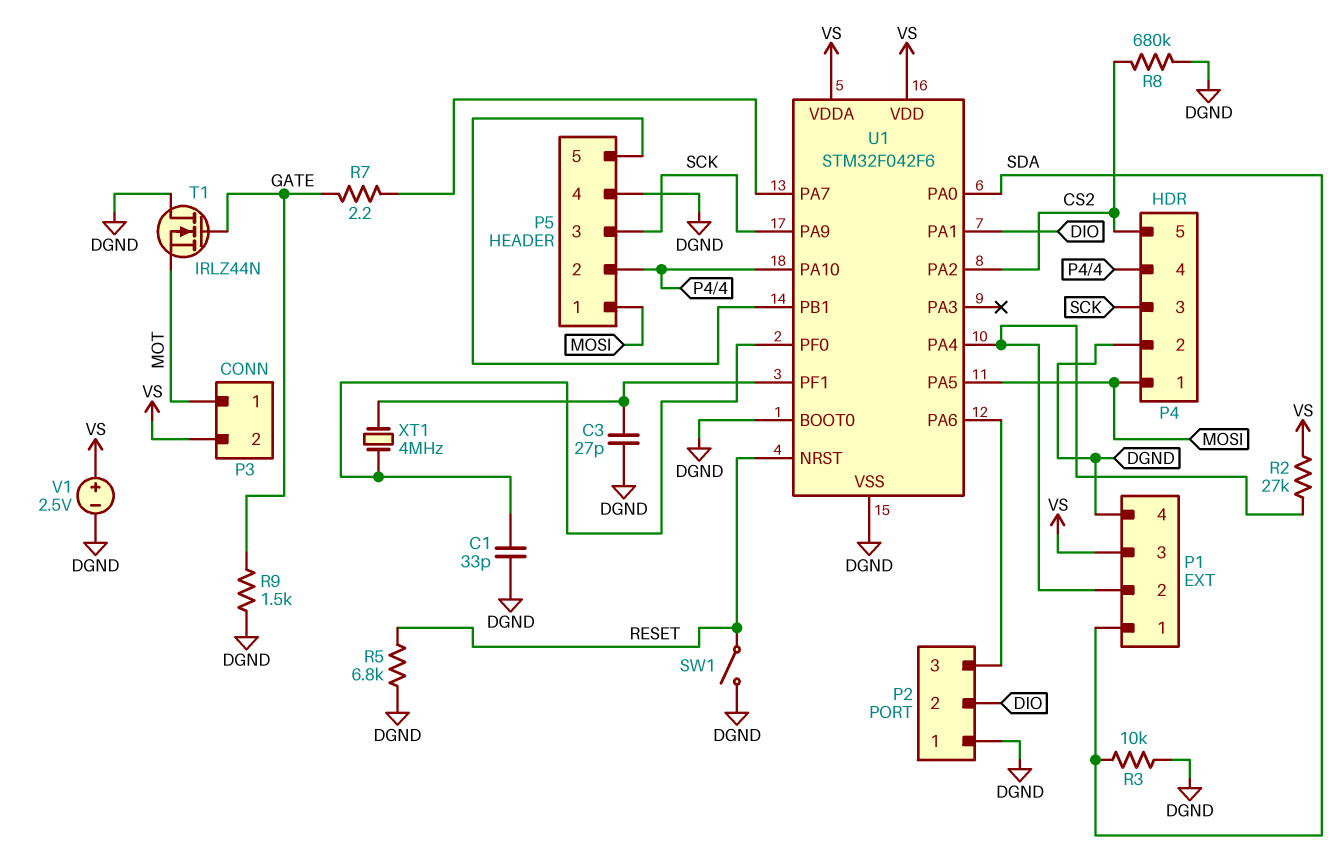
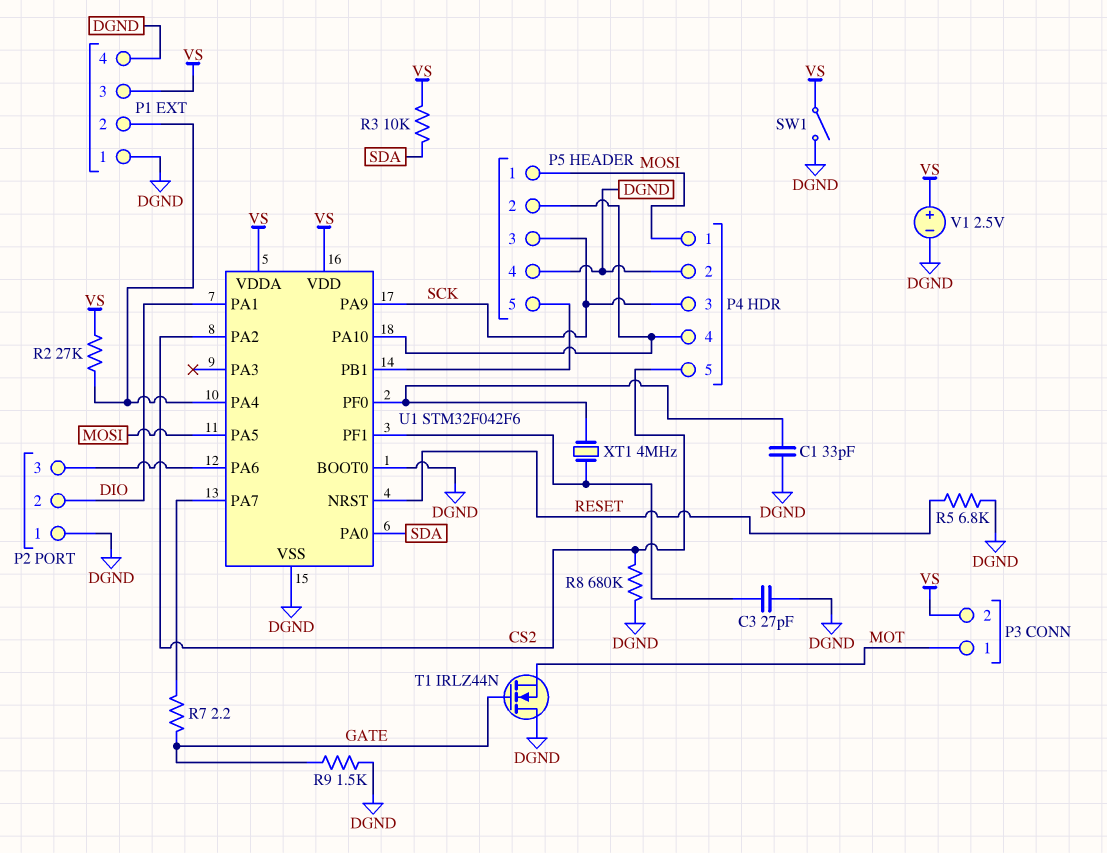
P1 pin 1: SDA -> DGND
R3: 10k (DGND, SDA) -> 10k (SDA, VS)
SW1: switch (DGND, RESET) -> switch (DGND, VS)

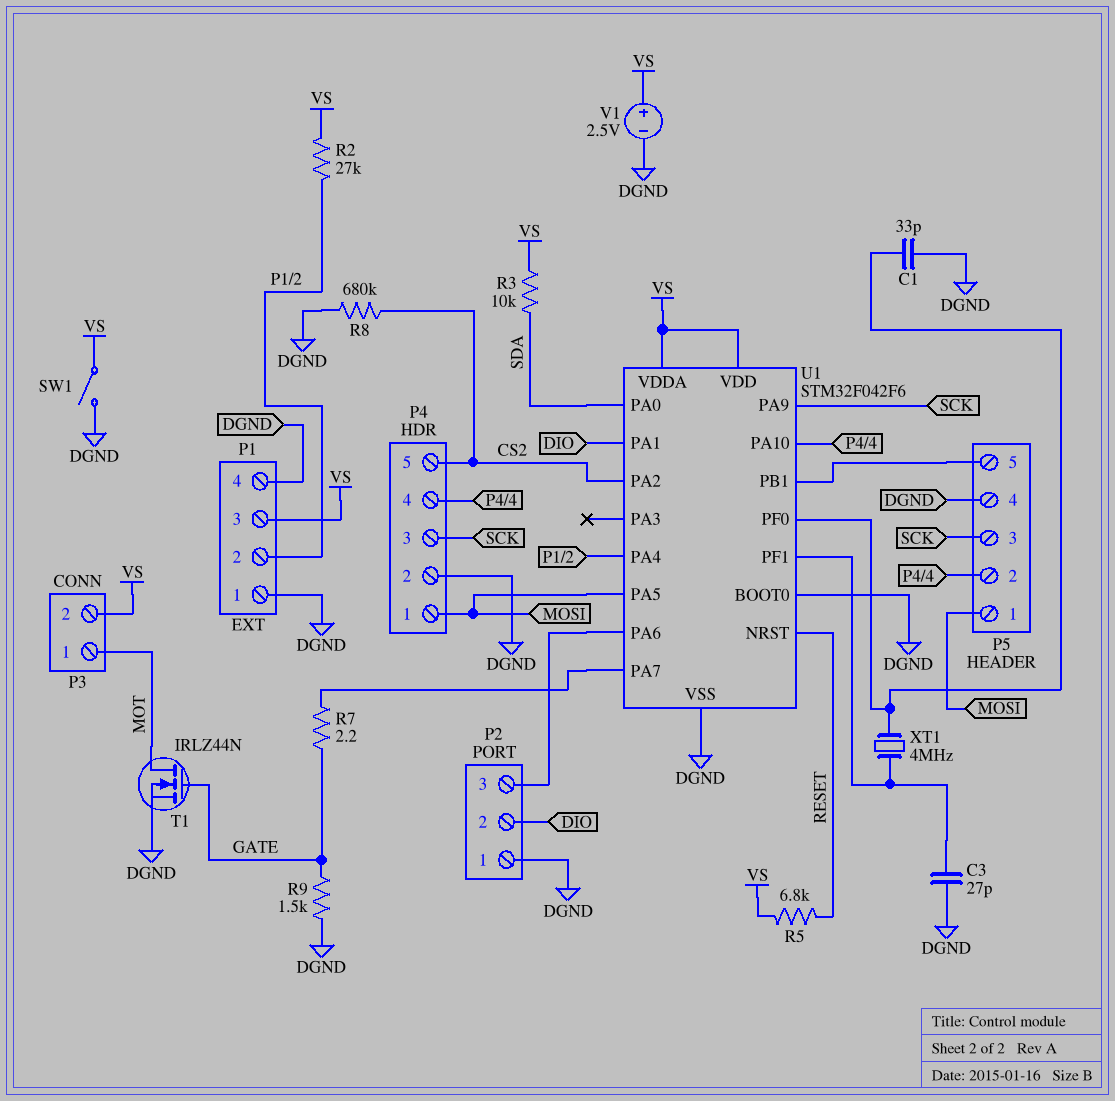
R5: 6.8k (DGND, RESET) -> 6.8k (RESET, VS)
T1: NMOS IRLZ44N (G GATE, D DGND, S MOT) -> NMOS IRLZ44N (G GATE, D MOT, S DGND)

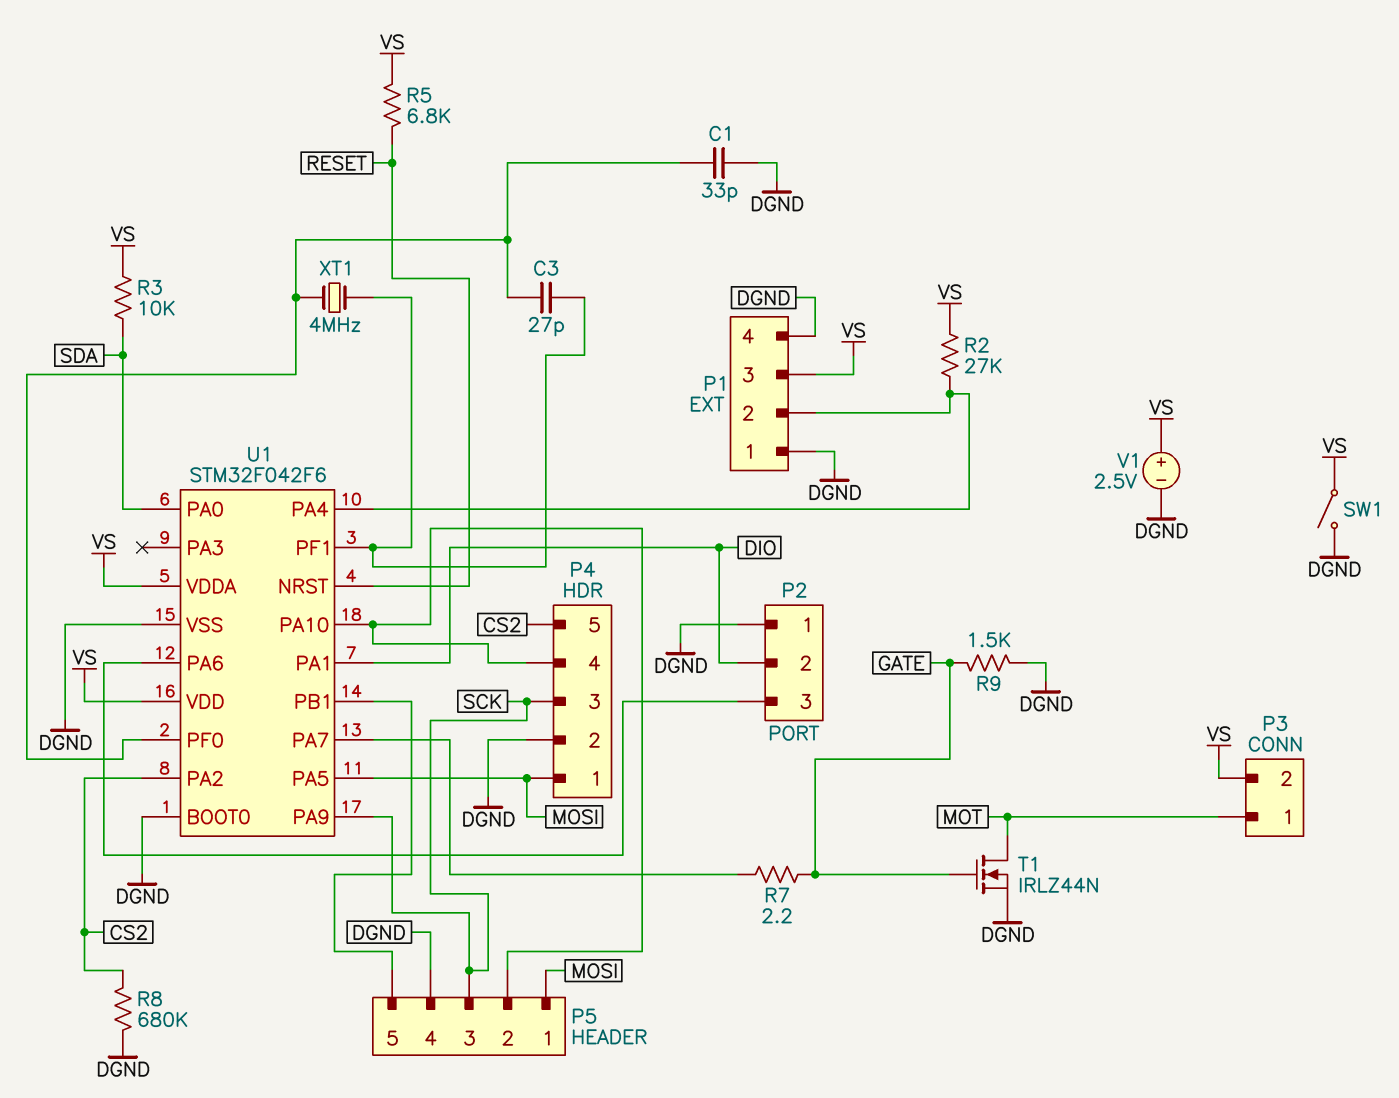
C3: 27pF (DGND, U1/PF1) -> 27pF (U1/PF0, U1/PF1)

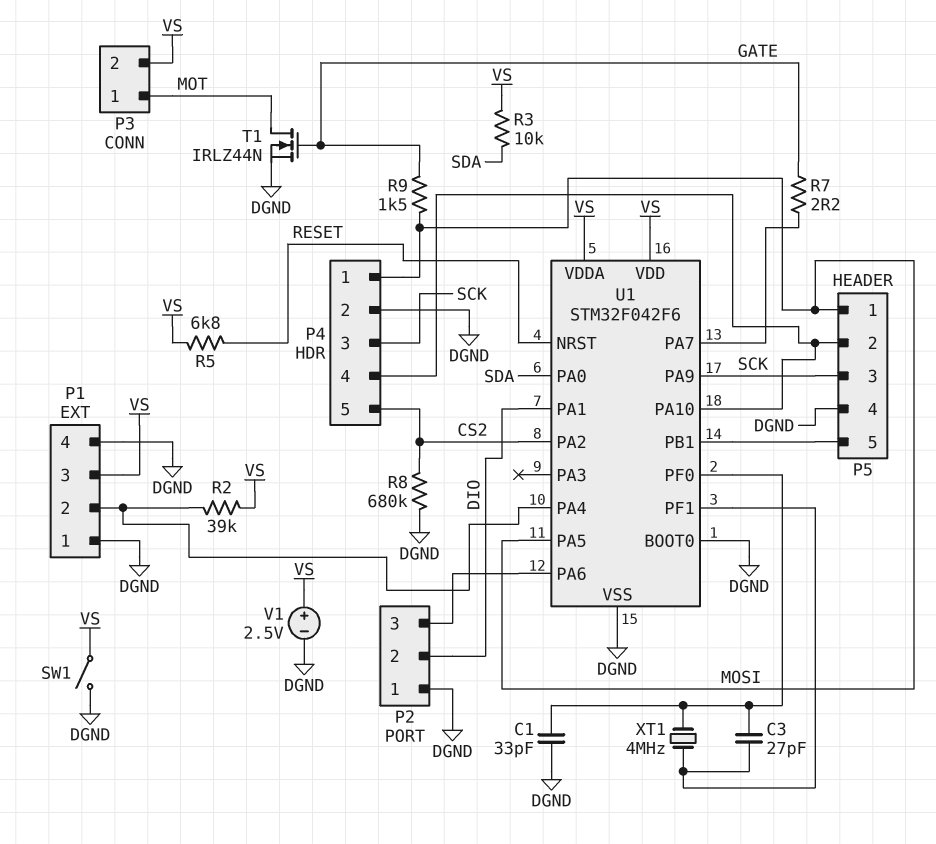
R2: 27k (P1/2, VS) -> 39k (P1/2, VS)
R9: 1.5k (DGND, GATE) -> 1.5k (GATE, MOSI)

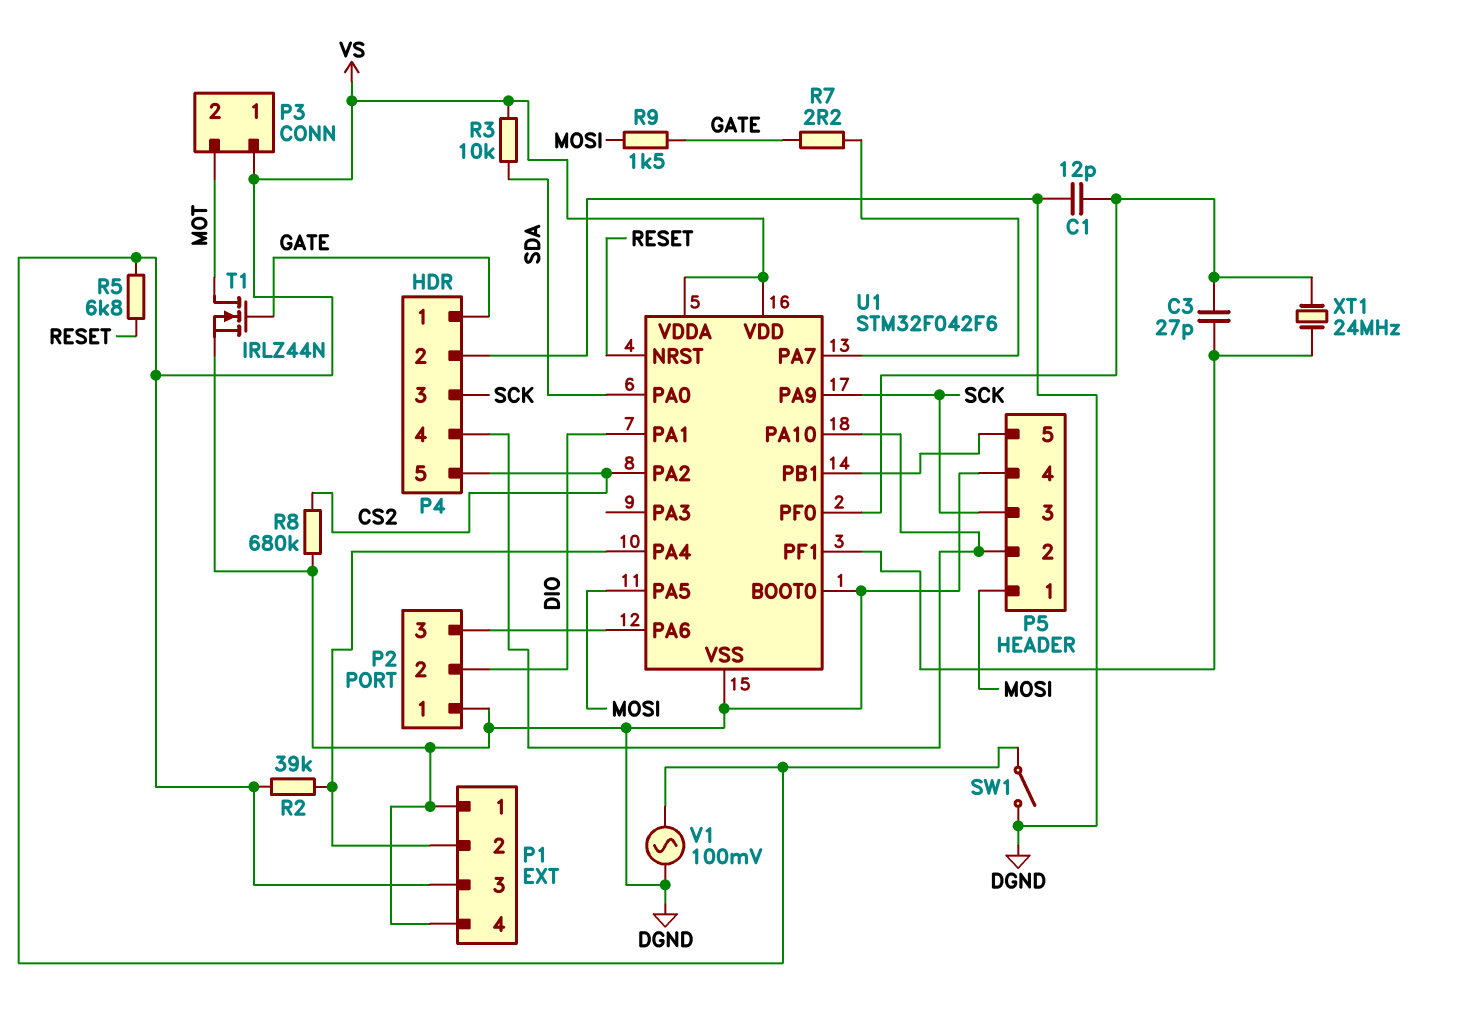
C1: 33pF (DGND, U1/PF0) -> 12pF (DGND, U1/PF0)
P3 pin 1: MOT -> VS
P3 pin 2: VS -> MOT
P4 pin 1: MOSI -> GATE
V1: 2.5V (plus VS, minus DGND) -> AC 100mV (DGND, VS)
XT1: 4MHz (U1/PF0, U1/PF1) -> 24MHz (U1/PF0, U1/PF1)

